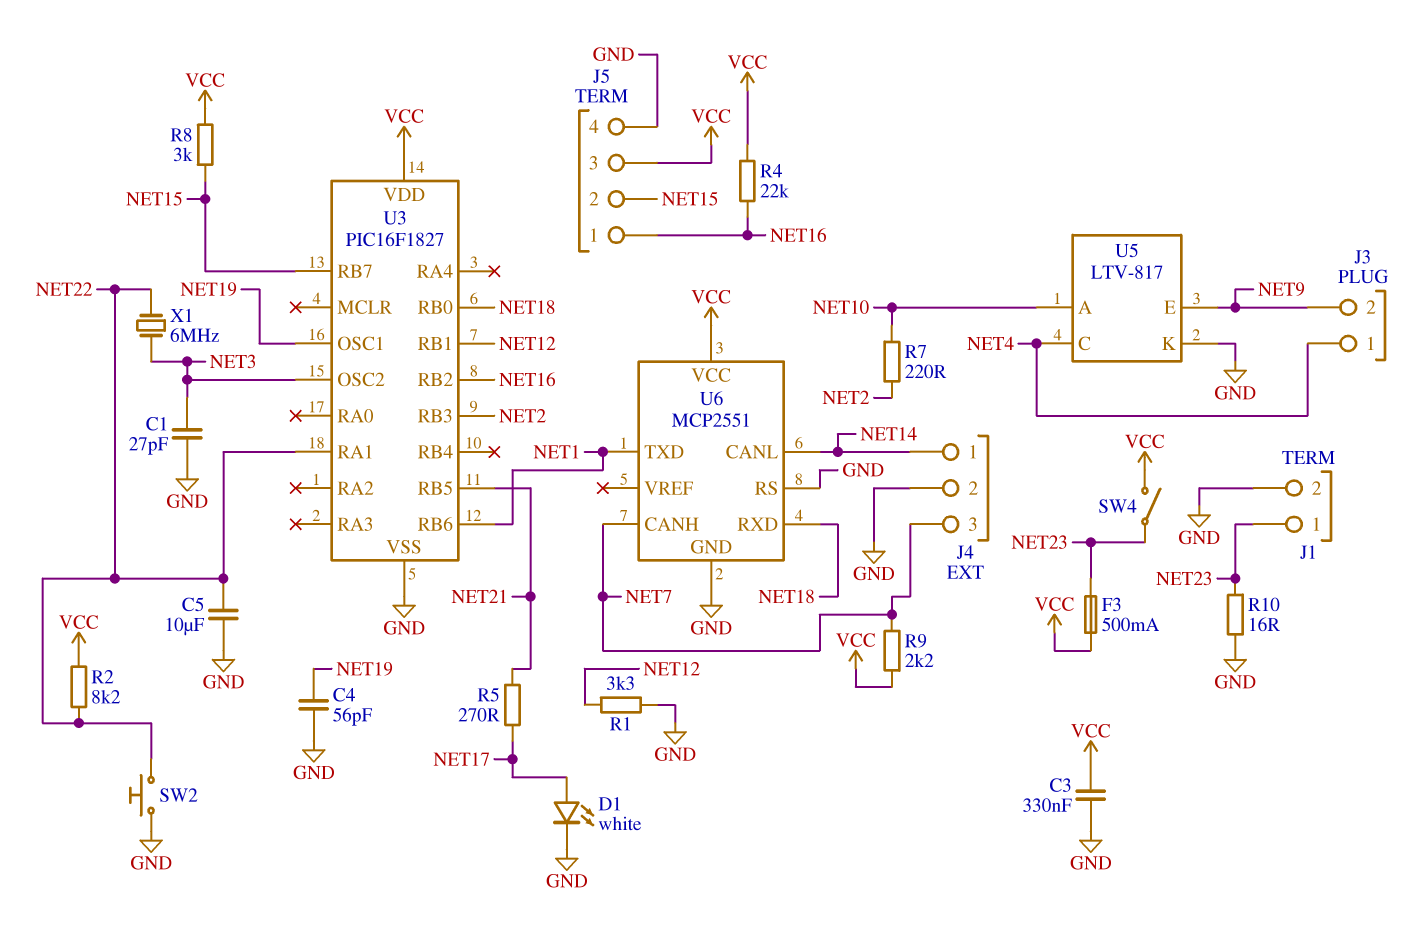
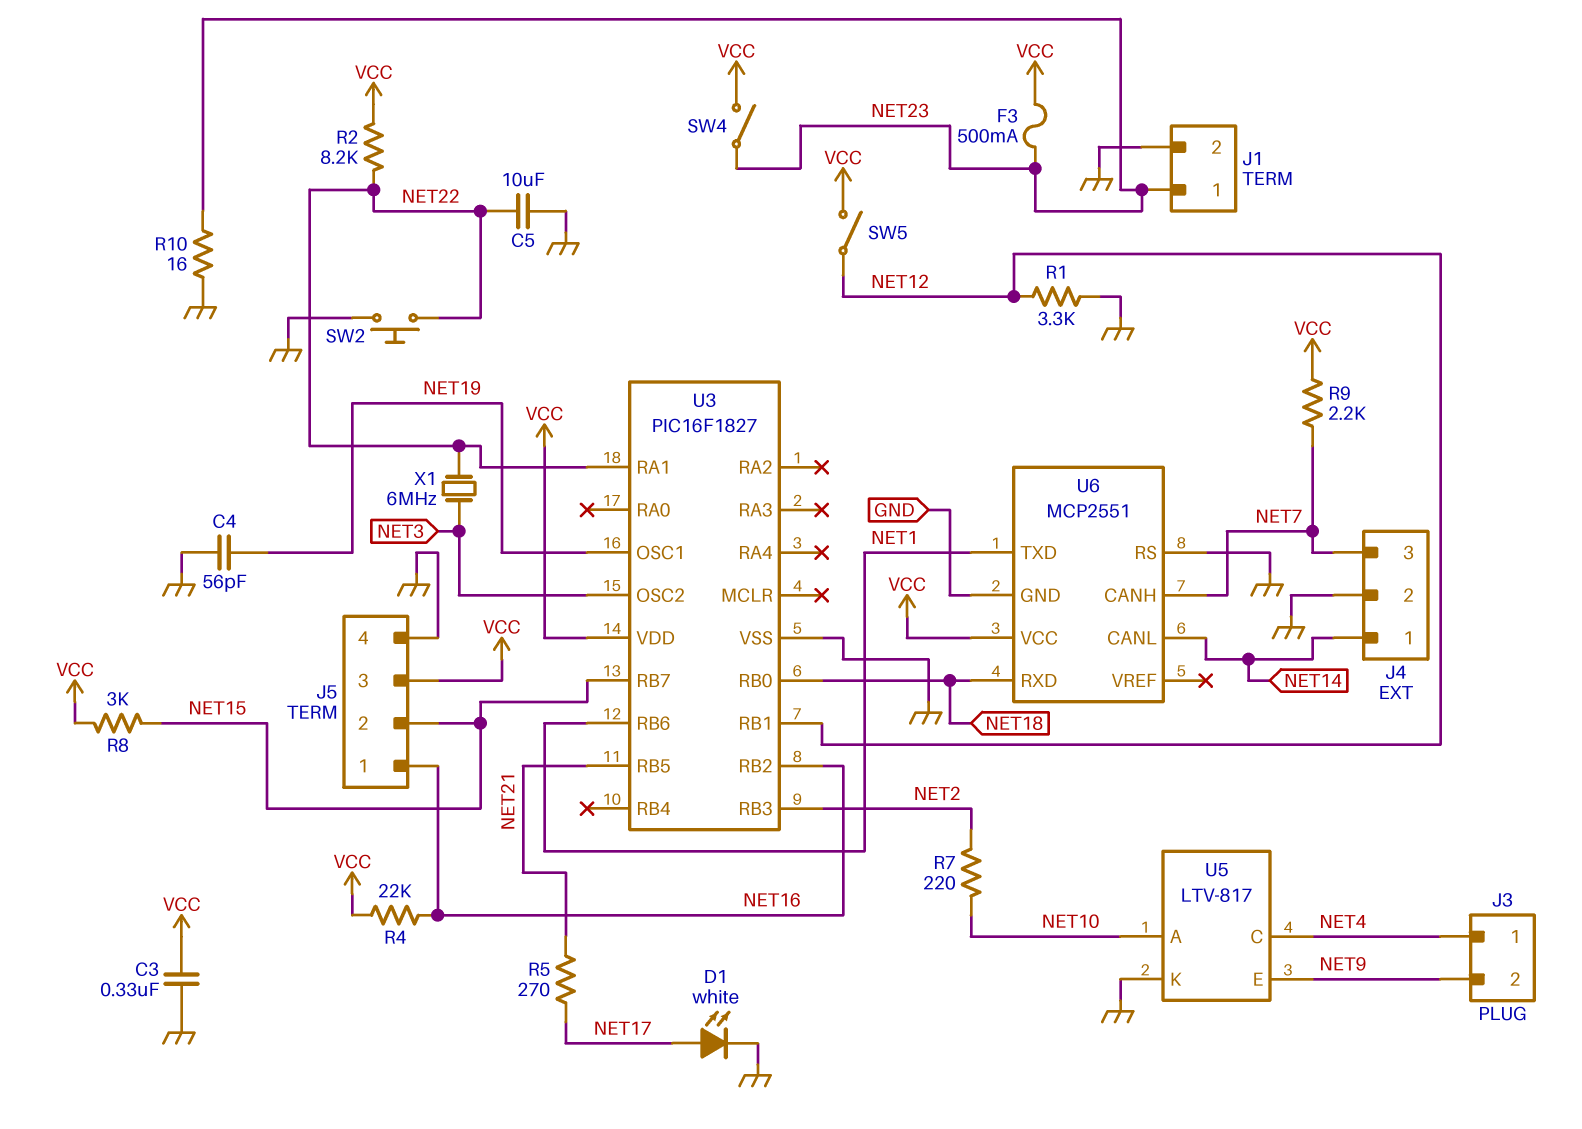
C1: 27pF (GND, NET3) -> none
SW5: none -> switch (NET12, VCC)

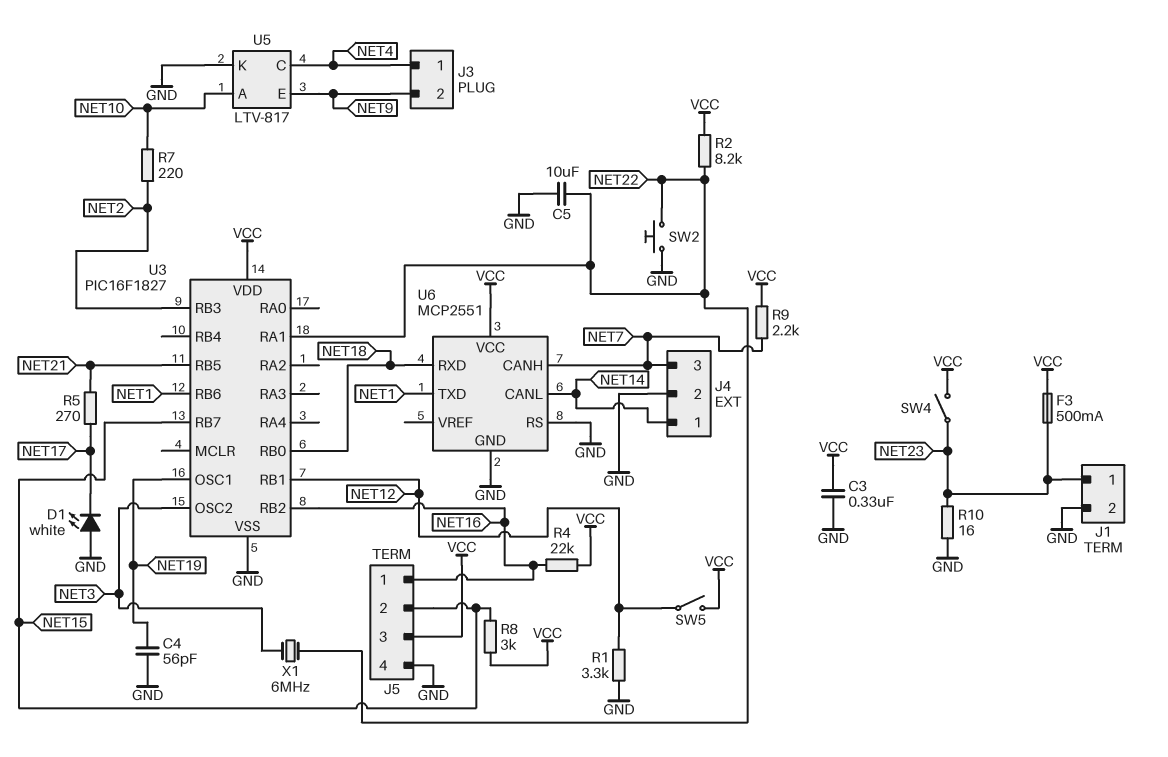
D1: LED white (A NET17, K GND) -> LED white (A GND, K NET17)

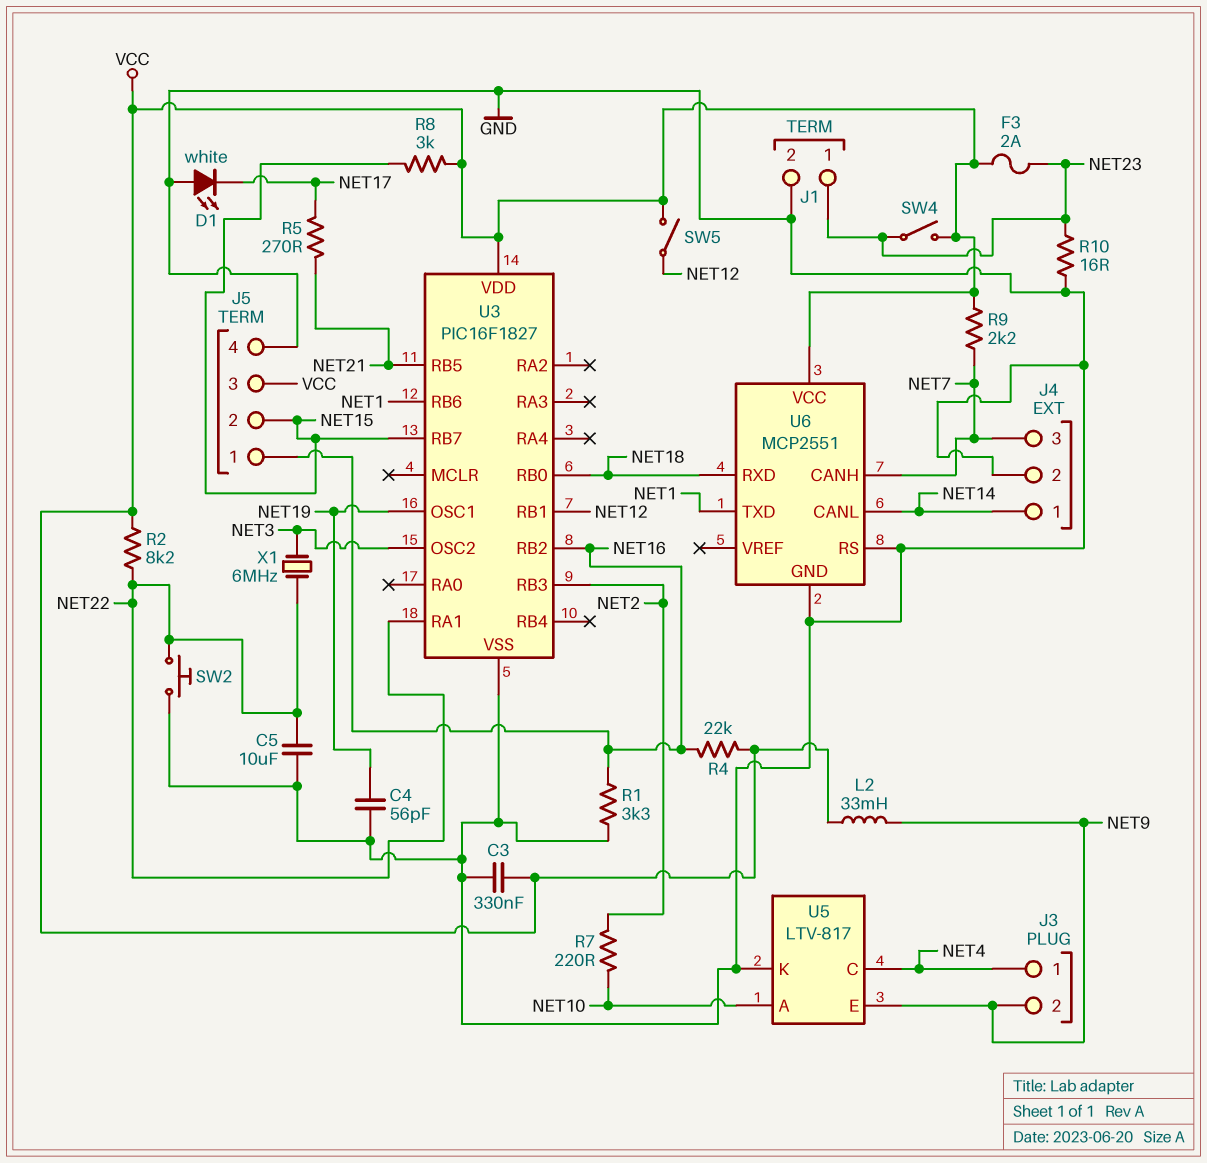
F3: 500mA (NET23, VCC) -> 2A (NET23, VCC)
L2: none -> 33mH (NET9, VCC)
R1: 3.3k (GND, NET12) -> 3.3k (GND, NET16)

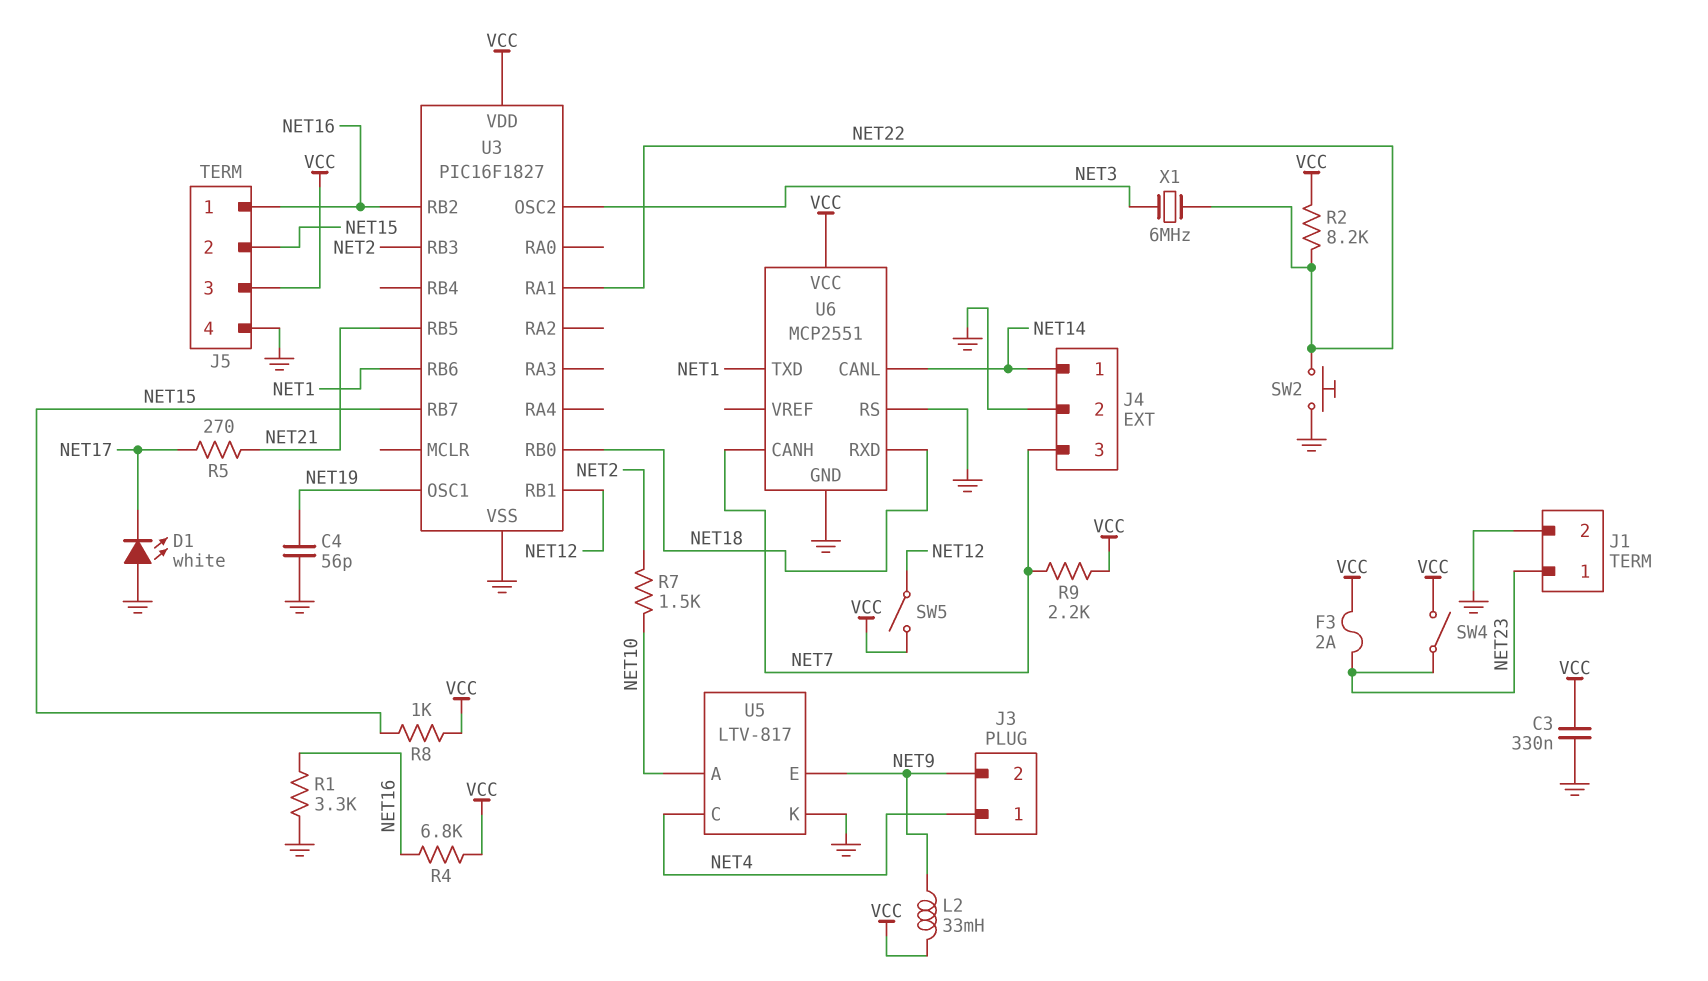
C5: 10uF (GND, NET22) -> none
R4: 22k (NET16, VCC) -> 6.8k (NET16, VCC)
R7: 220 (NET2, NET10) -> 1.5k (NET2, NET10)
R8: 3k (NET15, VCC) -> 1k (NET15, VCC)
R10: 16 (GND, NET23) -> none

